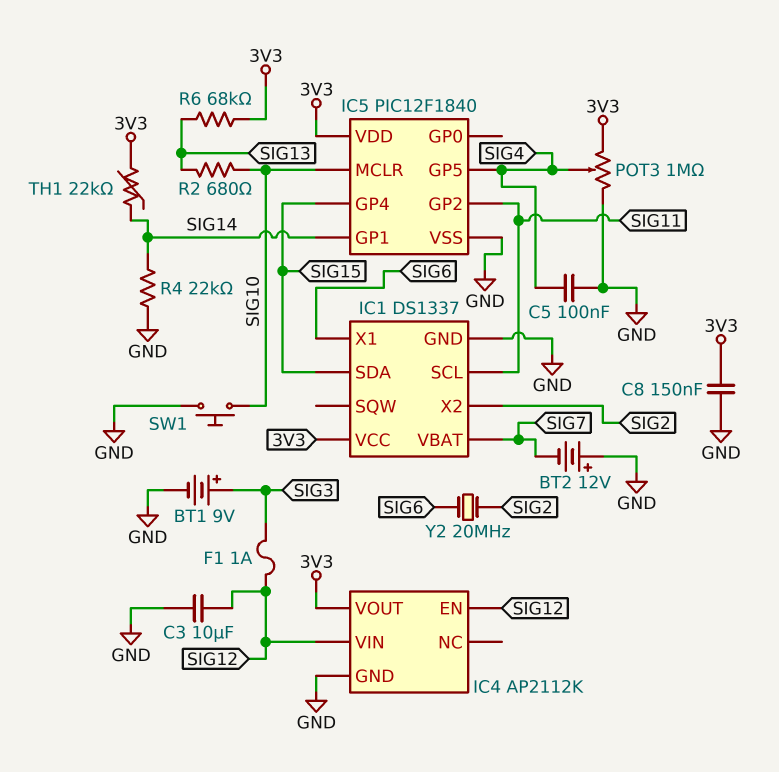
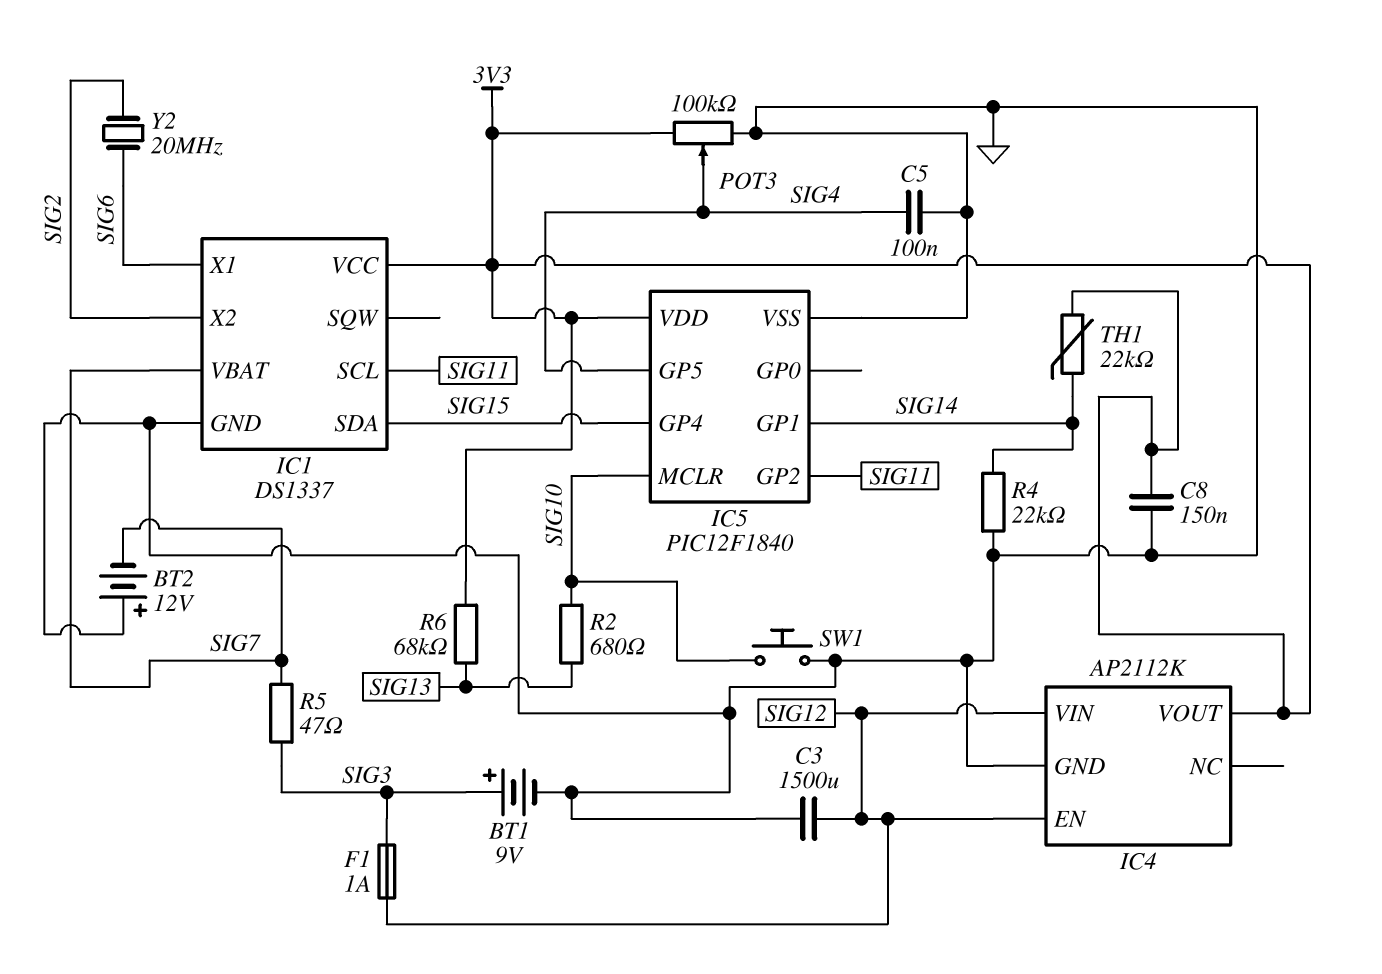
C3: 10uF (GND, SIG12) -> 1500uF (GND, SIG12)
POT3: 1M (3V3, GND, wiper SIG4) -> 100k (3V3, GND, wiper SIG4)
R5: none -> 47 (SIG3, SIG7)

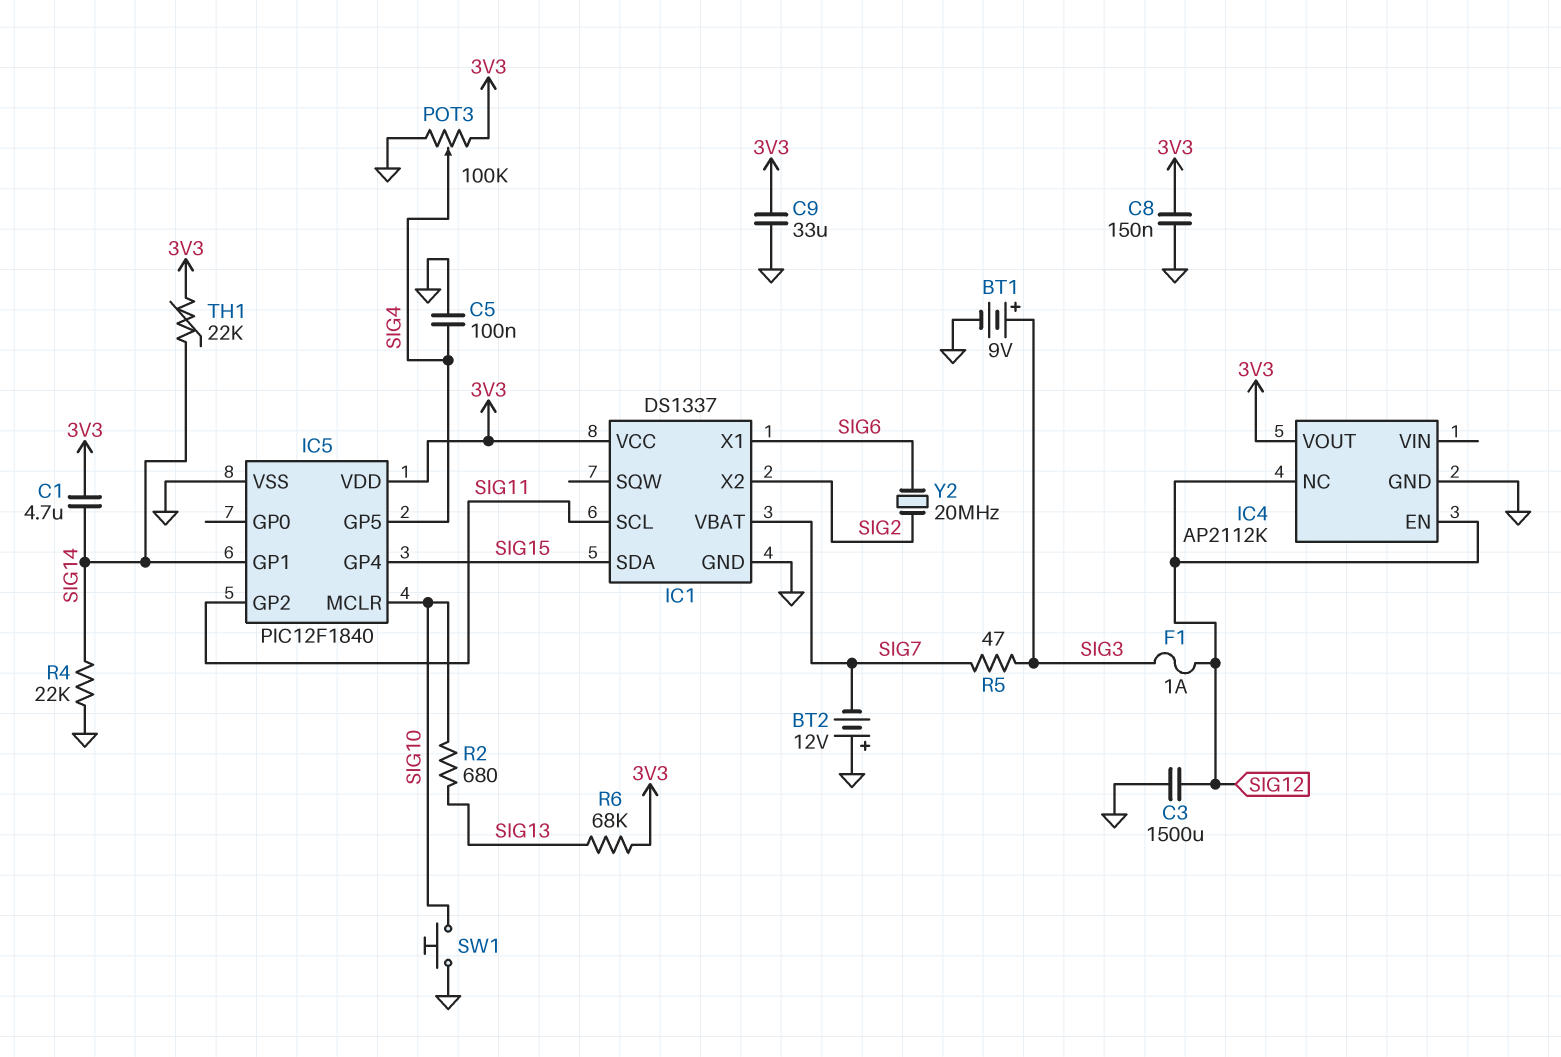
C1: none -> 4.7uF (3V3, SIG14)
C9: none -> 33uF (3V3, GND)
IC4 pin NC: none -> SIG12
IC4 pin VIN: SIG12 -> none

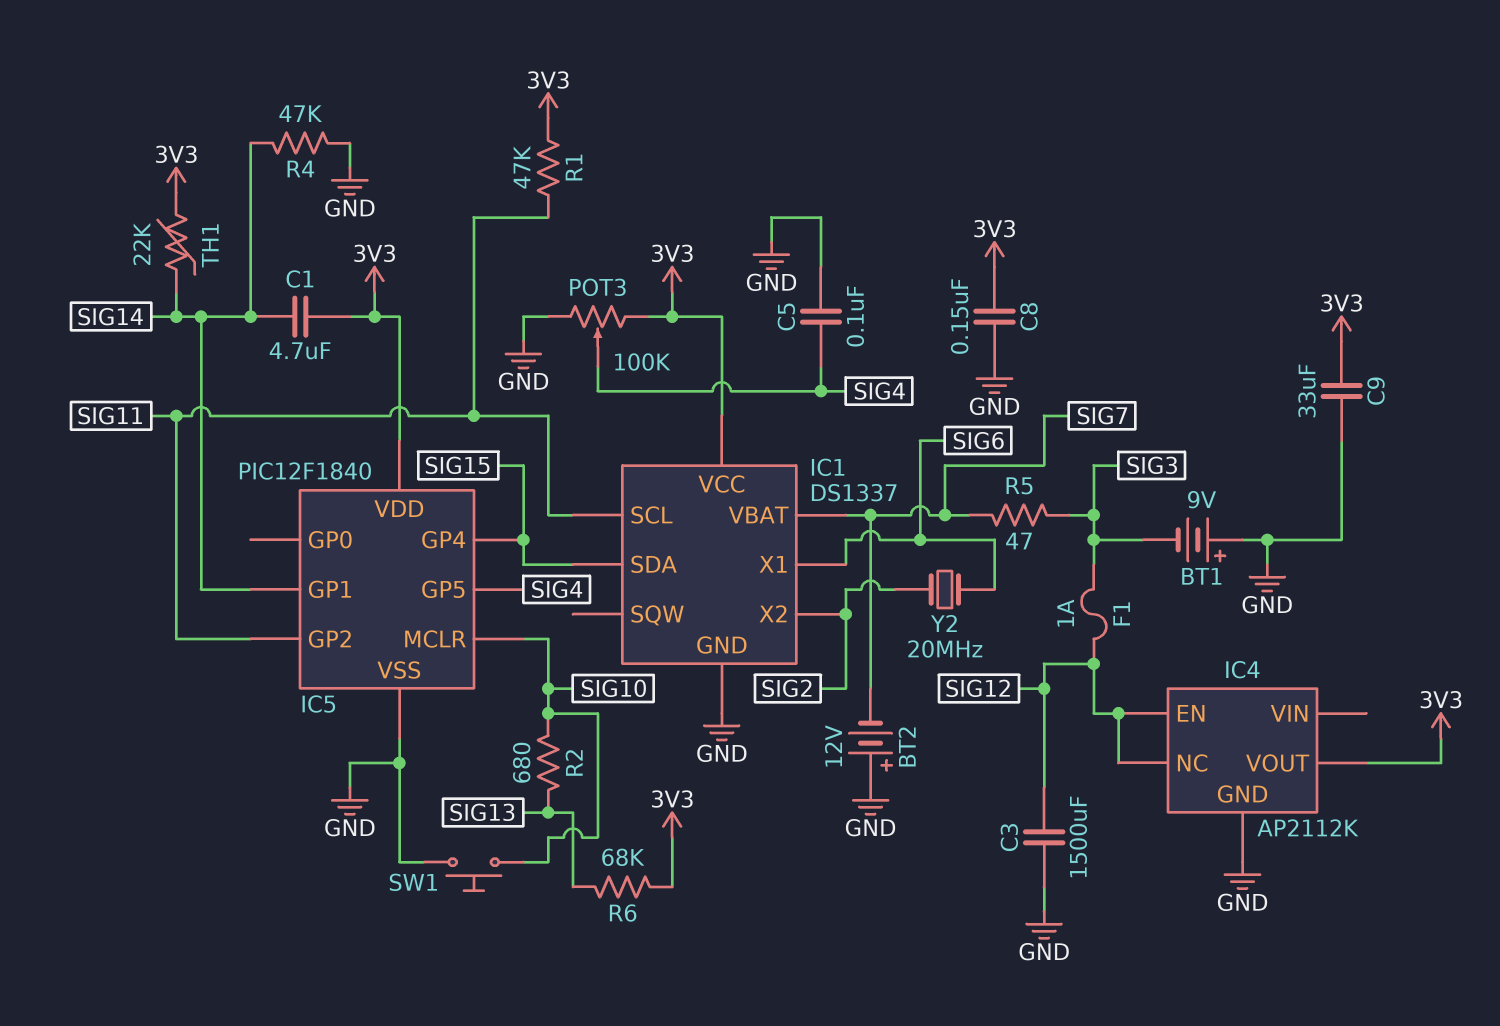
BT1: 9V (plus SIG3, minus GND) -> 9V (plus GND, minus SIG3)
R1: none -> 47k (3V3, SIG11)
R4: 22k (GND, SIG14) -> 47k (GND, SIG14)

